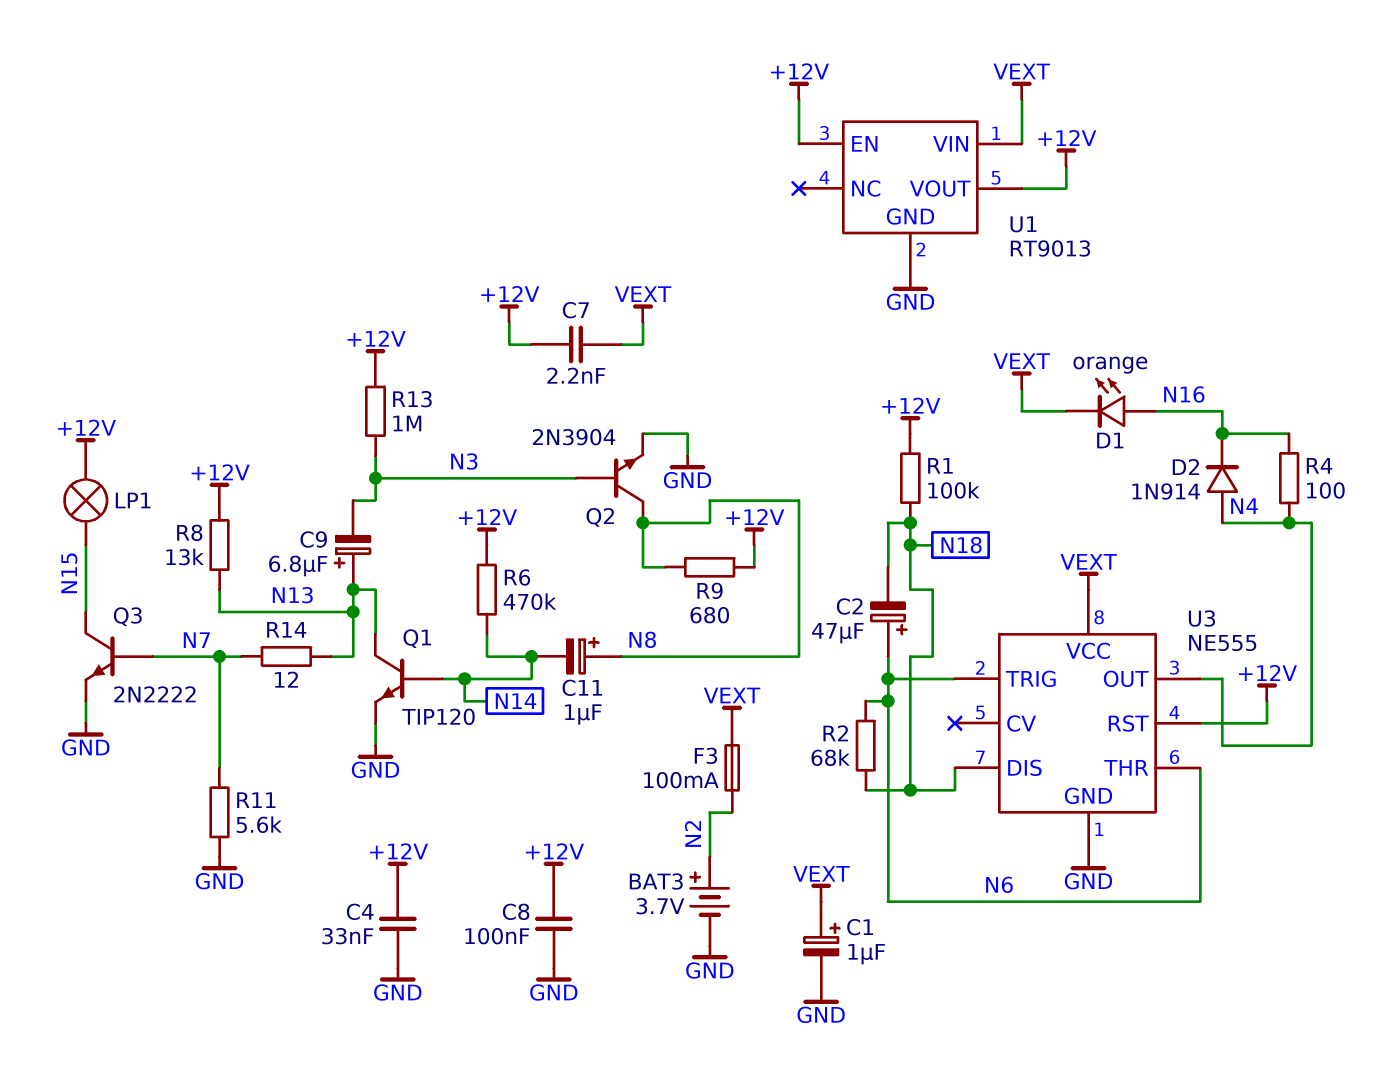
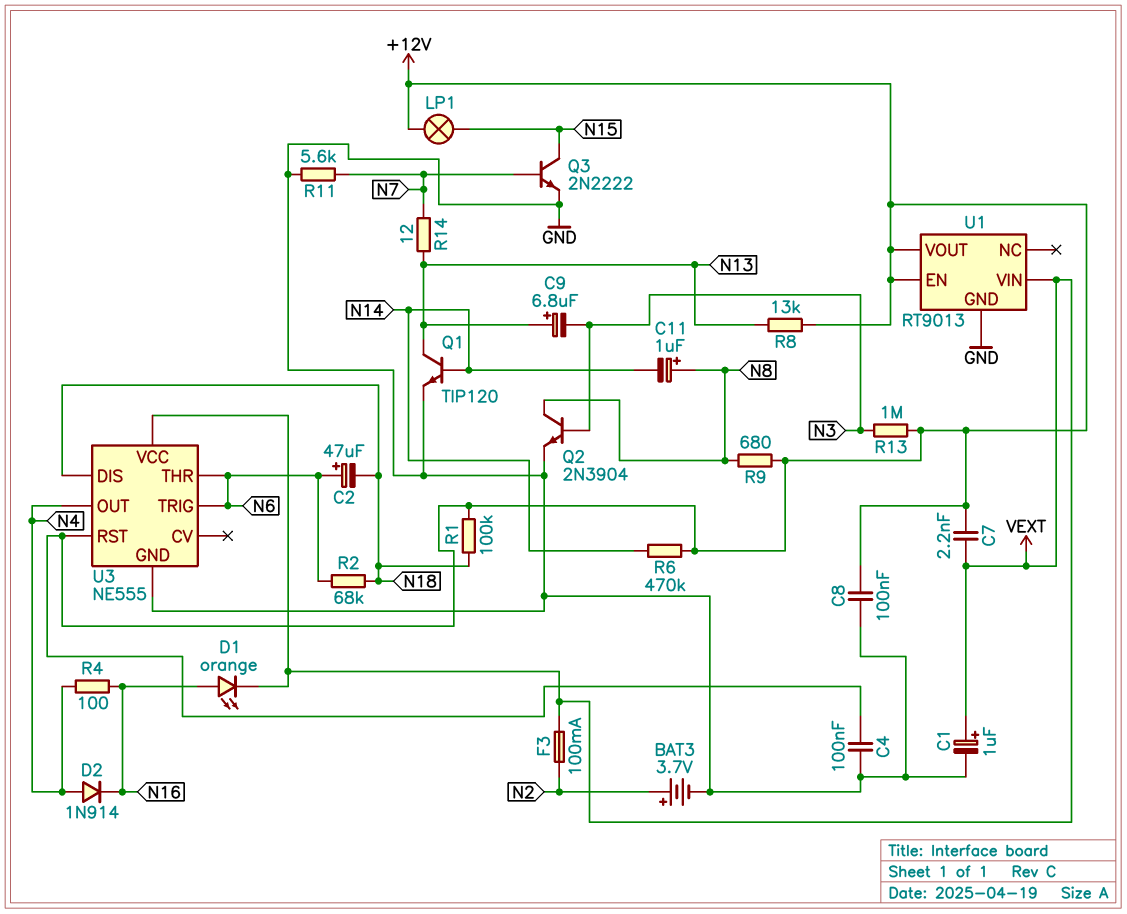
C4: 33nF (+12V, GND) -> 100nF (+12V, GND)

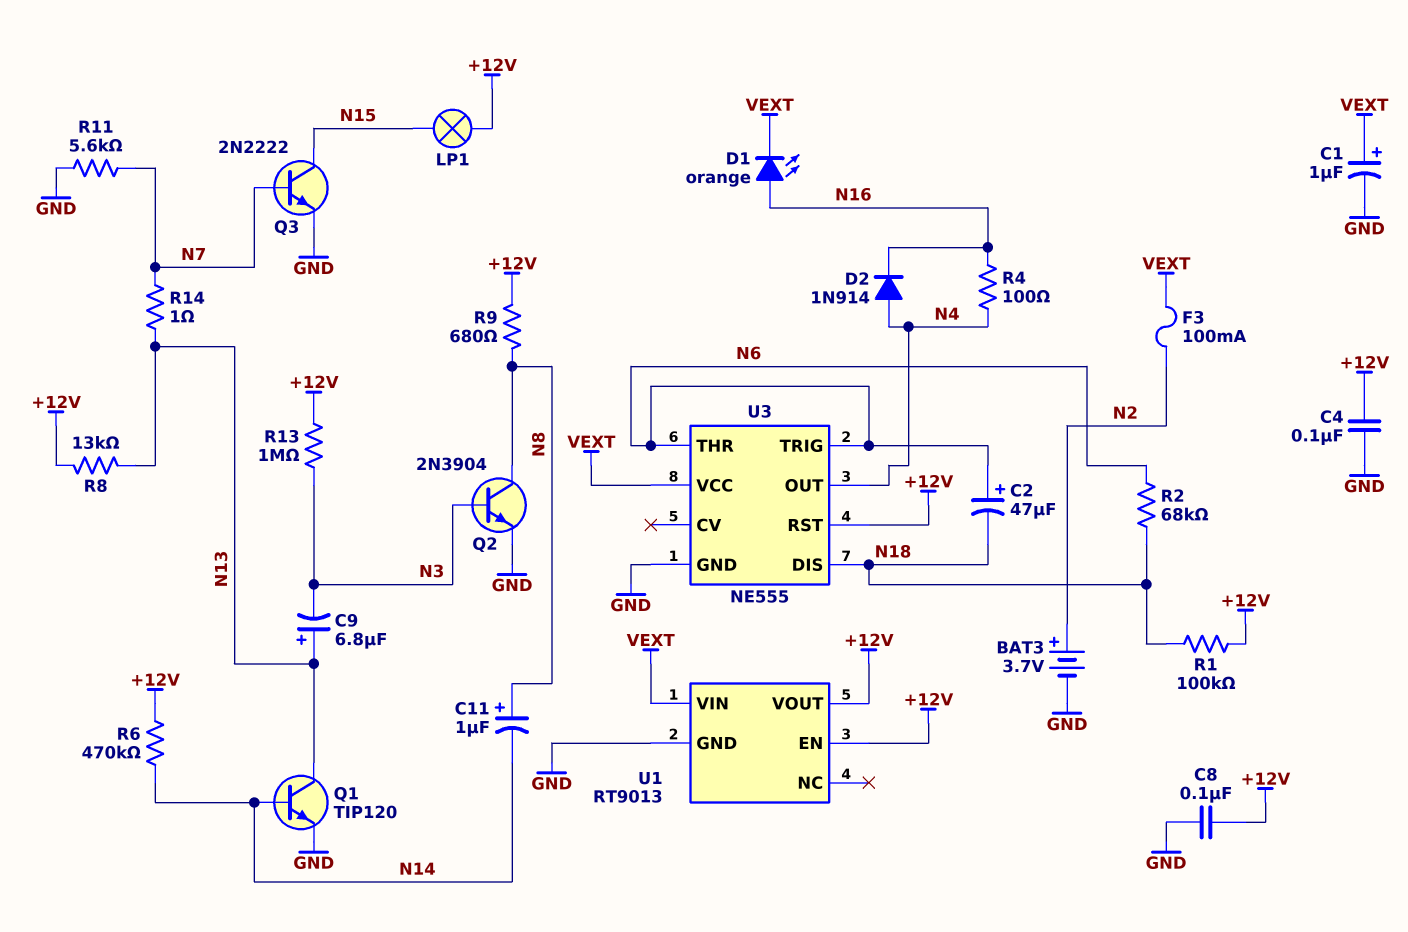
C7: 2.2nF (+12V, VEXT) -> none
R14: 12 (N7, N13) -> 1 (N7, N13)

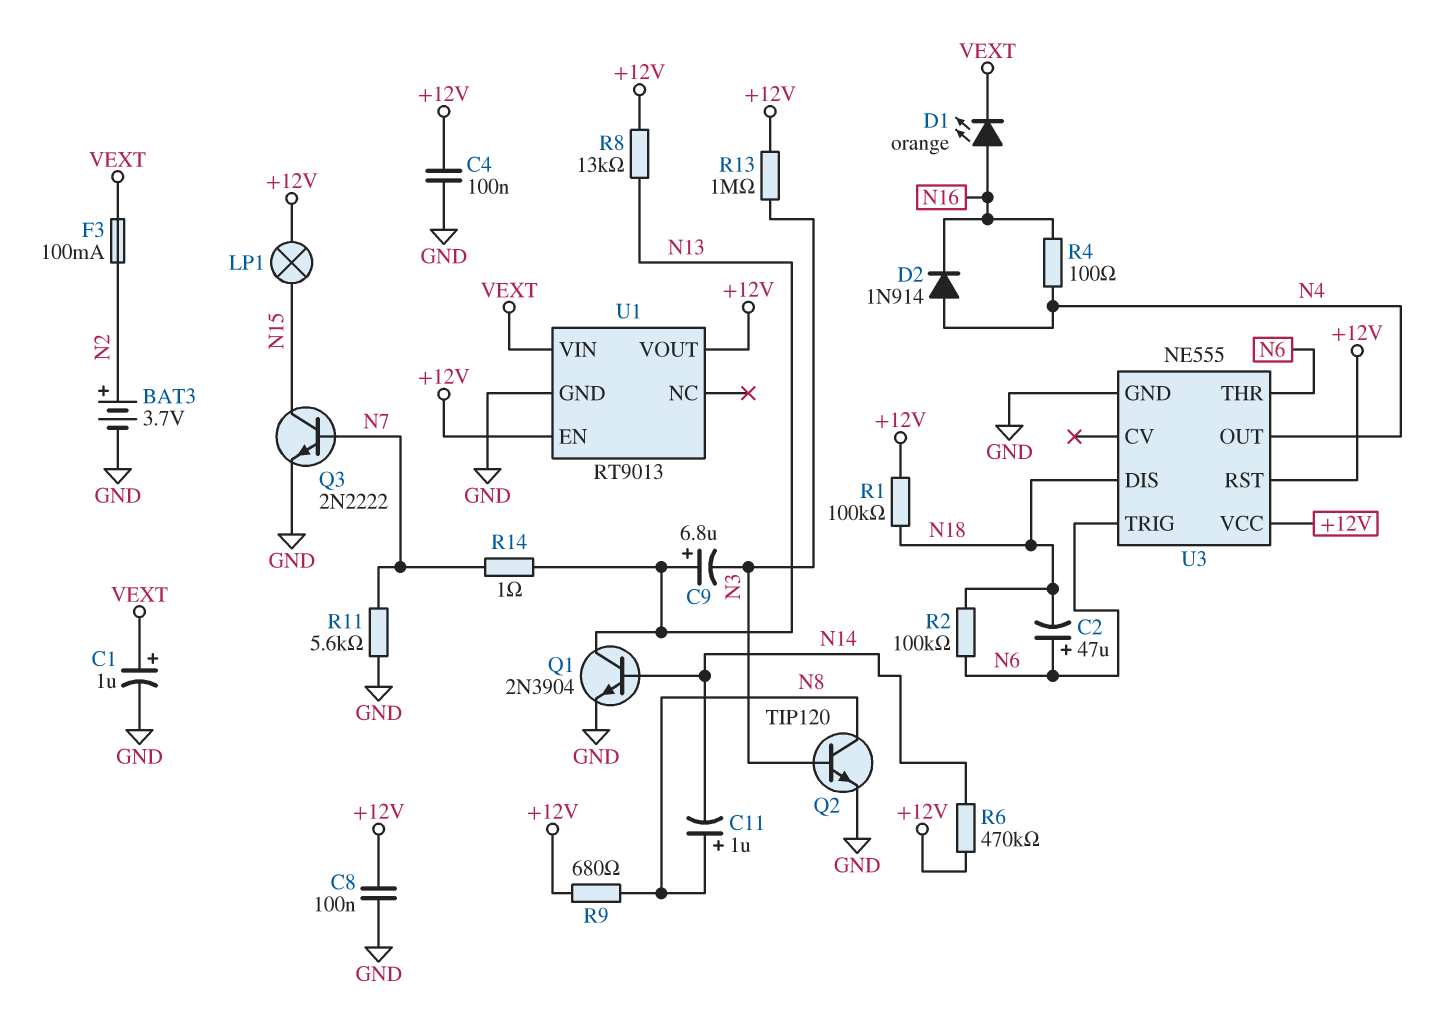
Q1: NPN TIP120 (B N14, C N13, E GND) -> NPN 2N3904 (B N14, C N13, E GND)
Q2: NPN 2N3904 (B N3, C N8, E GND) -> NPN TIP120 (B N3, C N8, E GND)
R2: 68k (N6, N18) -> 100k (N6, N18)
U3 pin VCC: VEXT -> +12V

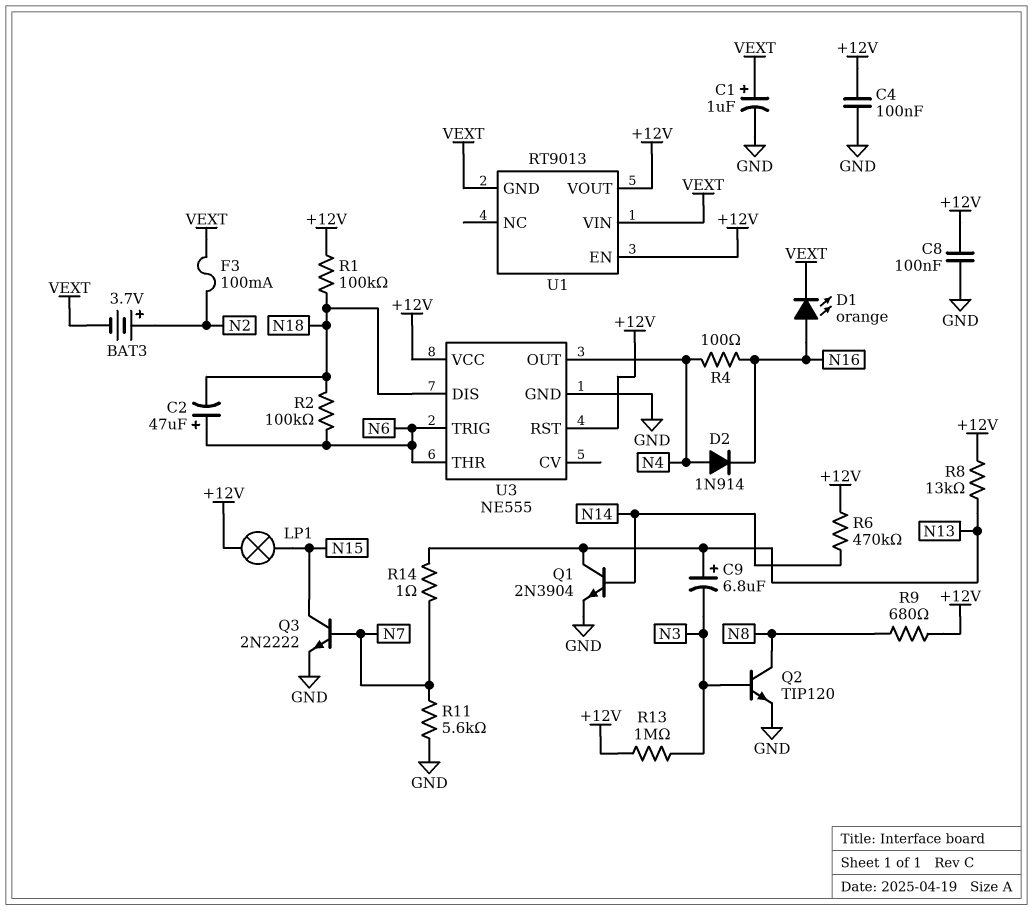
BAT3: 3.7V (plus N2, minus GND) -> 3.7V (plus N2, minus VEXT)
C11: 1uF (plus N8, minus N14) -> none
U1 pin GND: GND -> VEXT

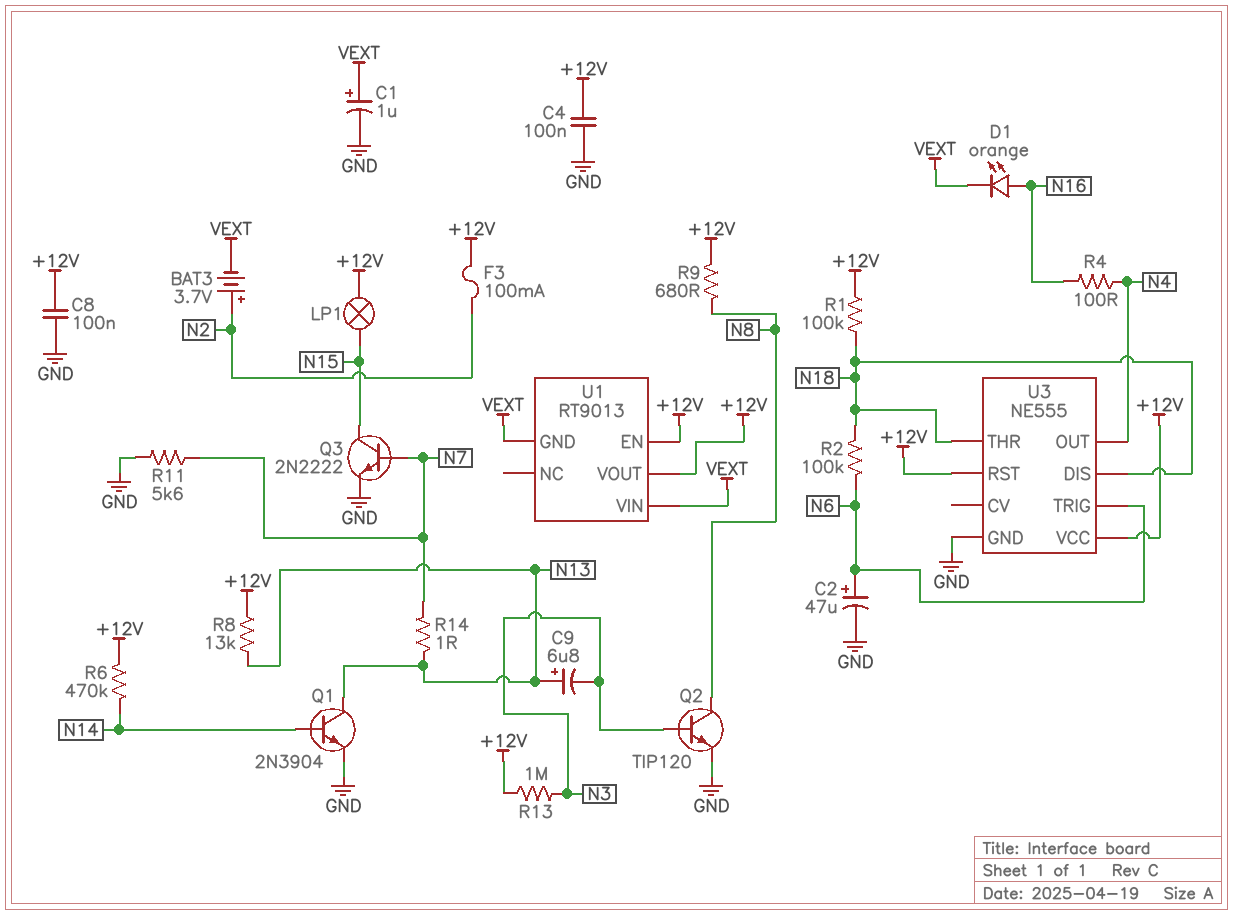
C2: 47uF (plus N6, minus N18) -> 47uF (plus N6, minus GND)
D2: diode 1N914 (A N4, K N16) -> none
F3: 100mA (N2, VEXT) -> 100mA (+12V, N2)
U3 pin THR: N6 -> N18

